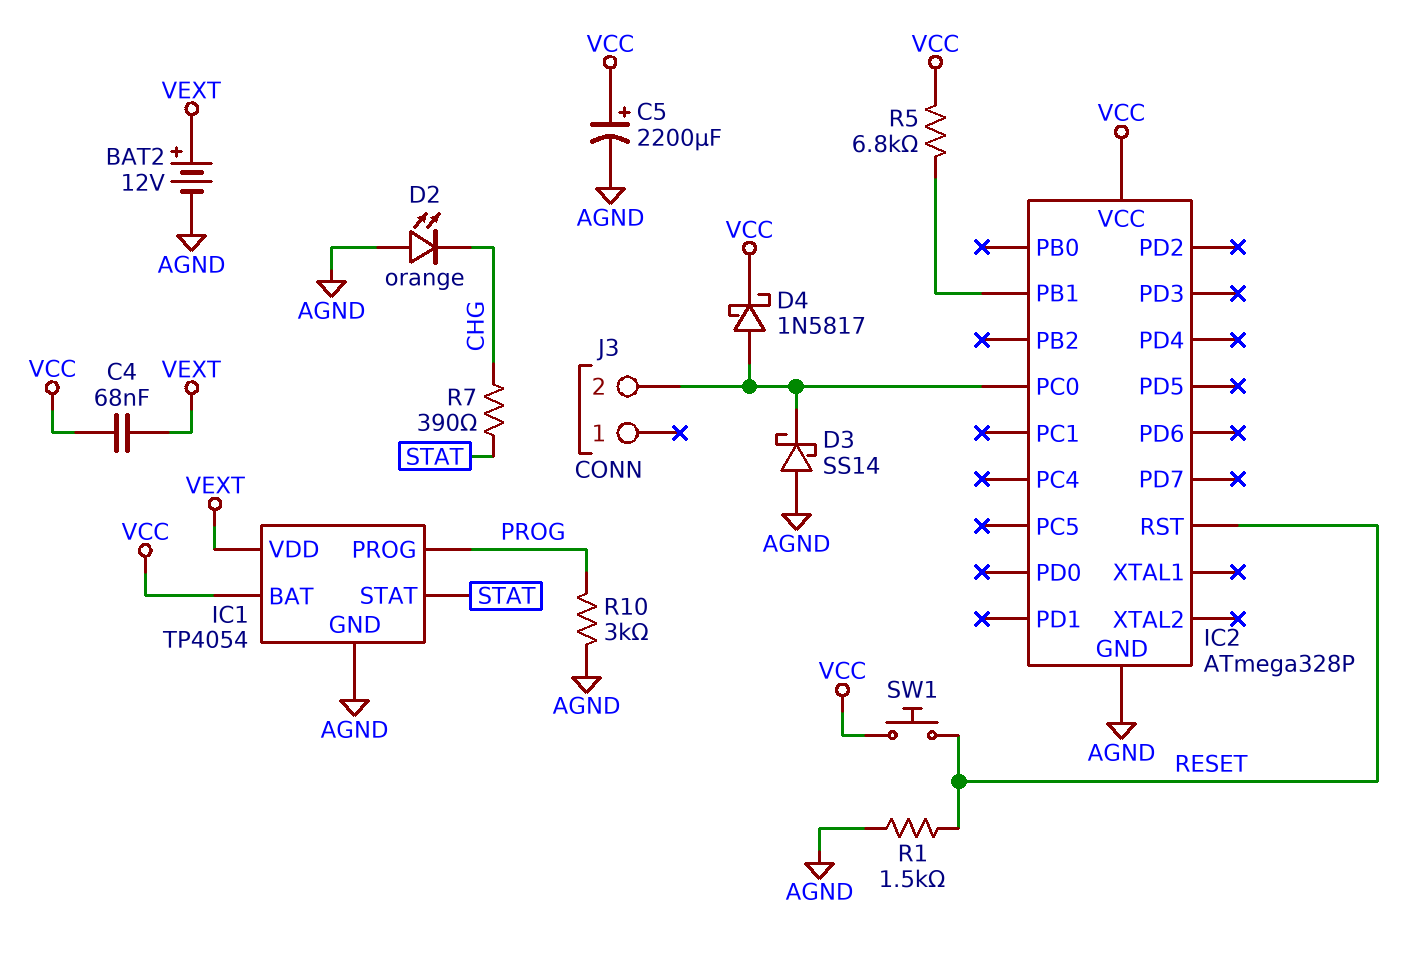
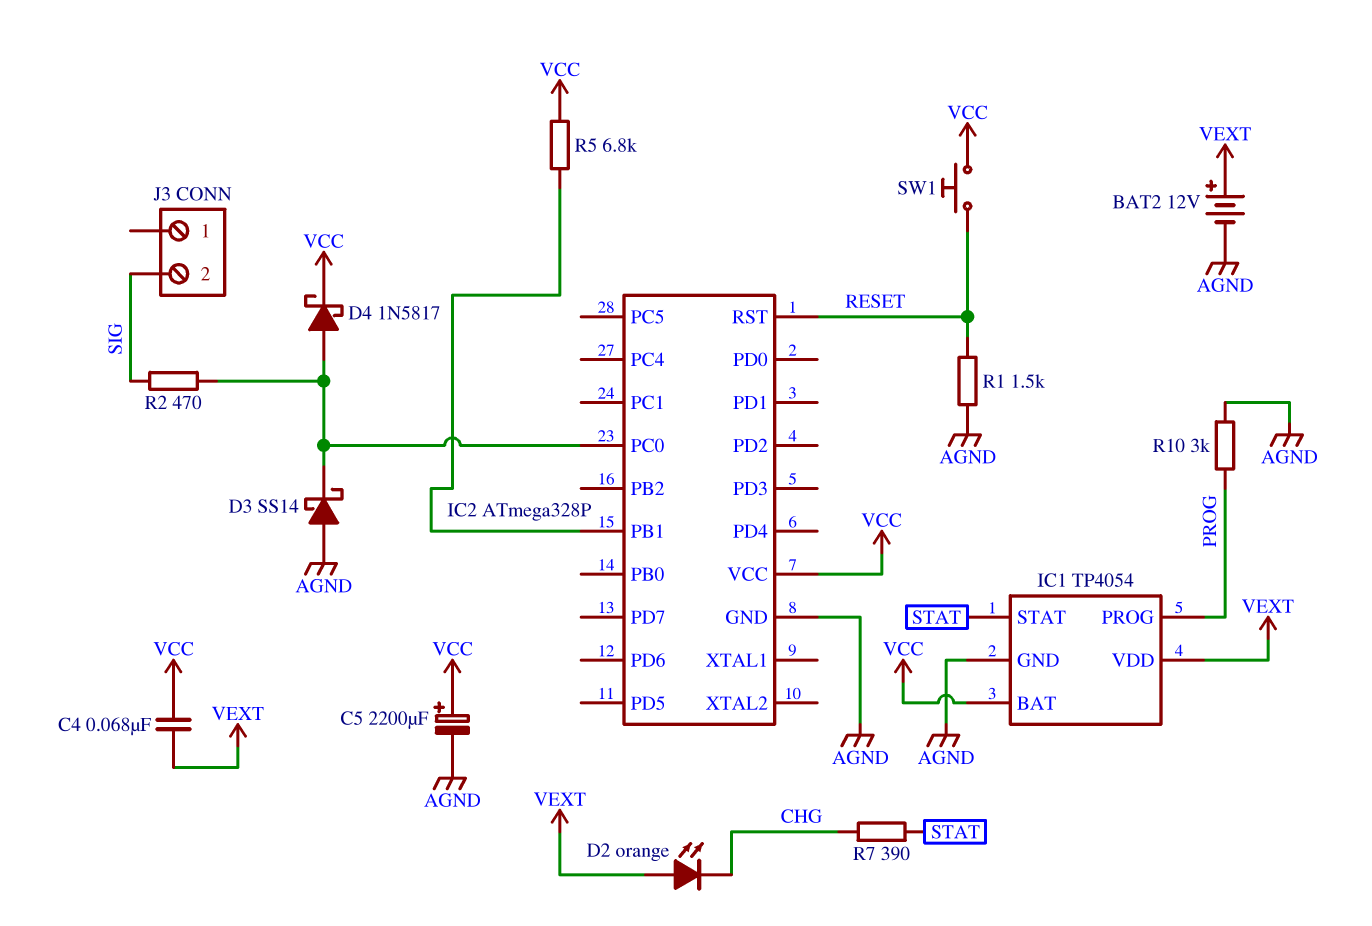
D2: LED orange (A AGND, K CHG) -> LED orange (A VEXT, K CHG)
J3 pin 2: IC2/PC0 -> SIG
R2: none -> 470 (IC2/PC0, SIG)

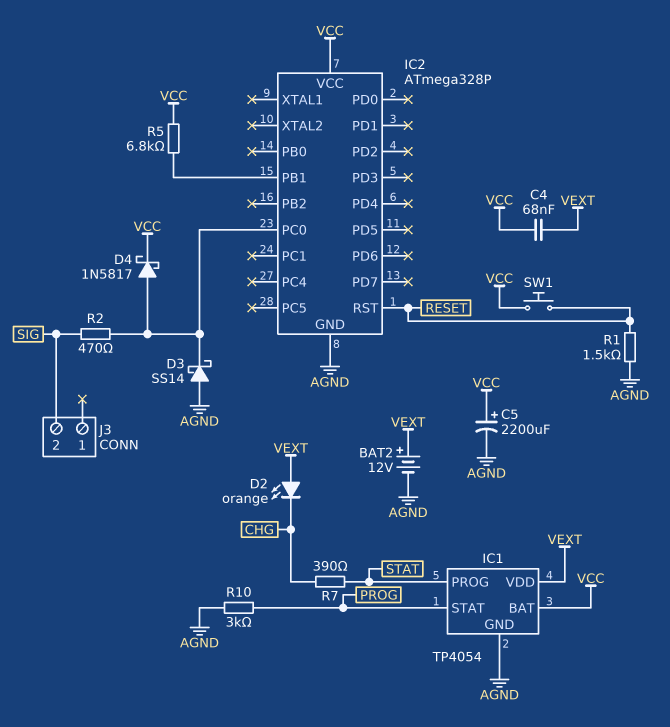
IC1 pin PROG: PROG -> STAT
IC1 pin STAT: STAT -> PROG

